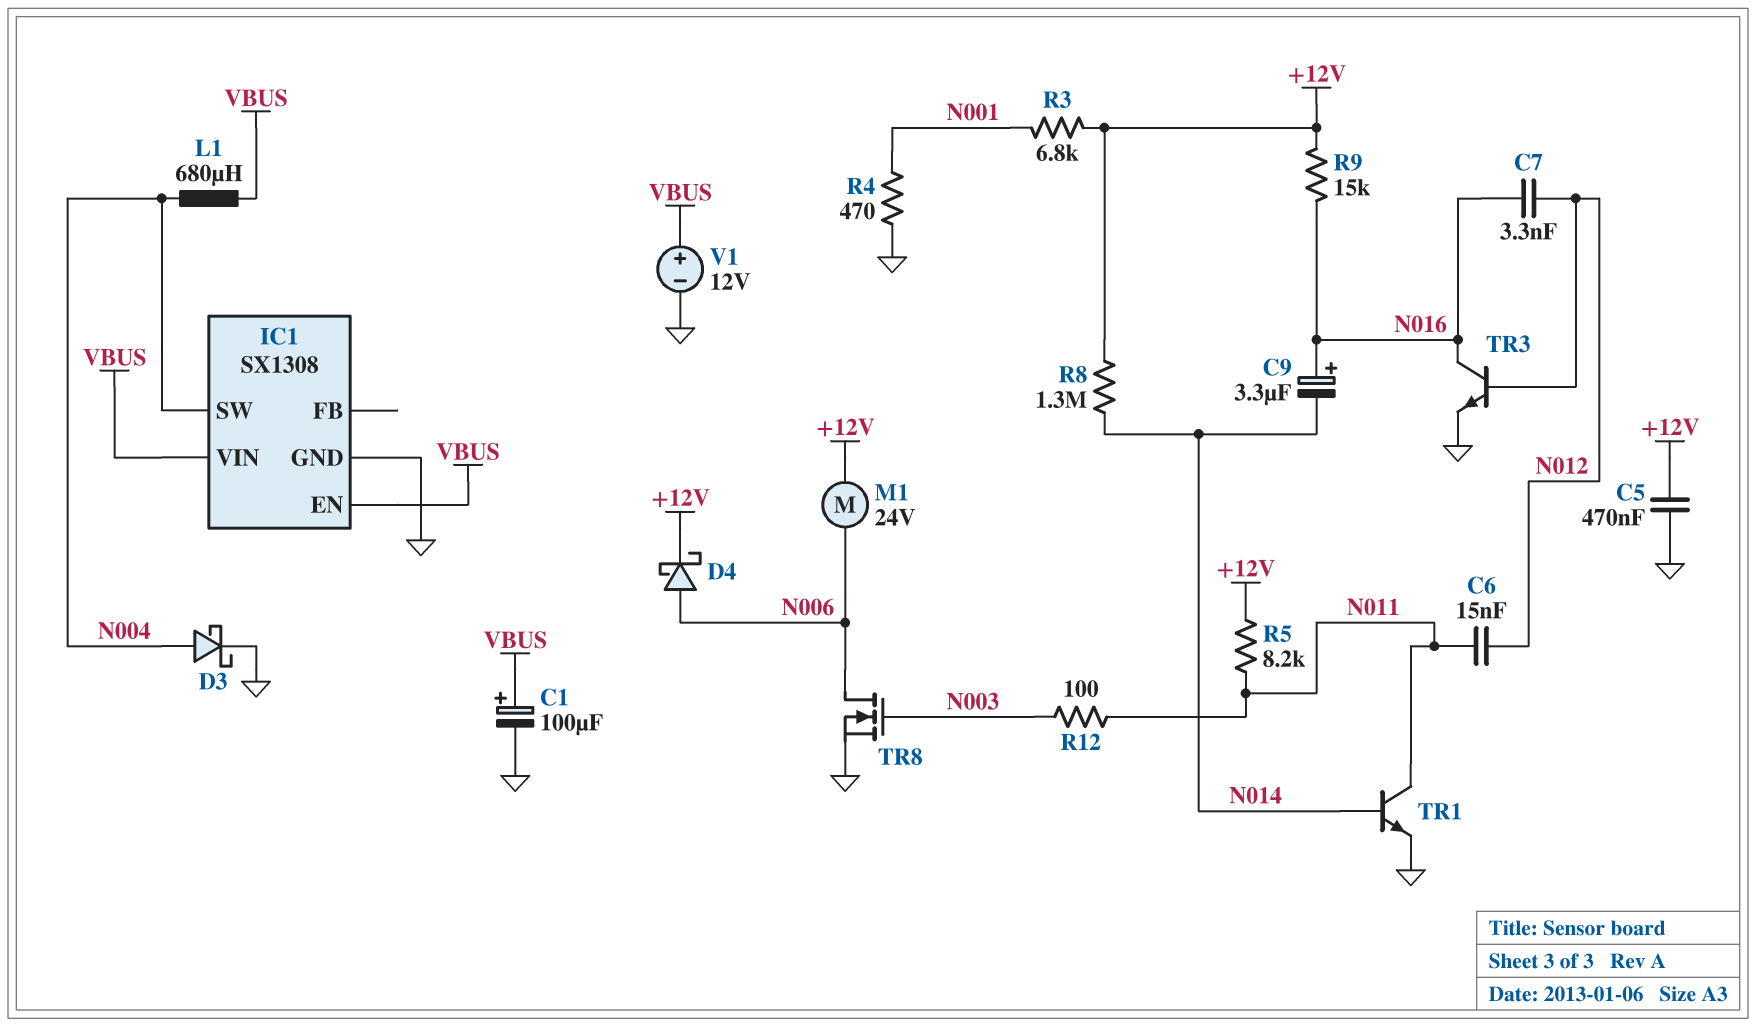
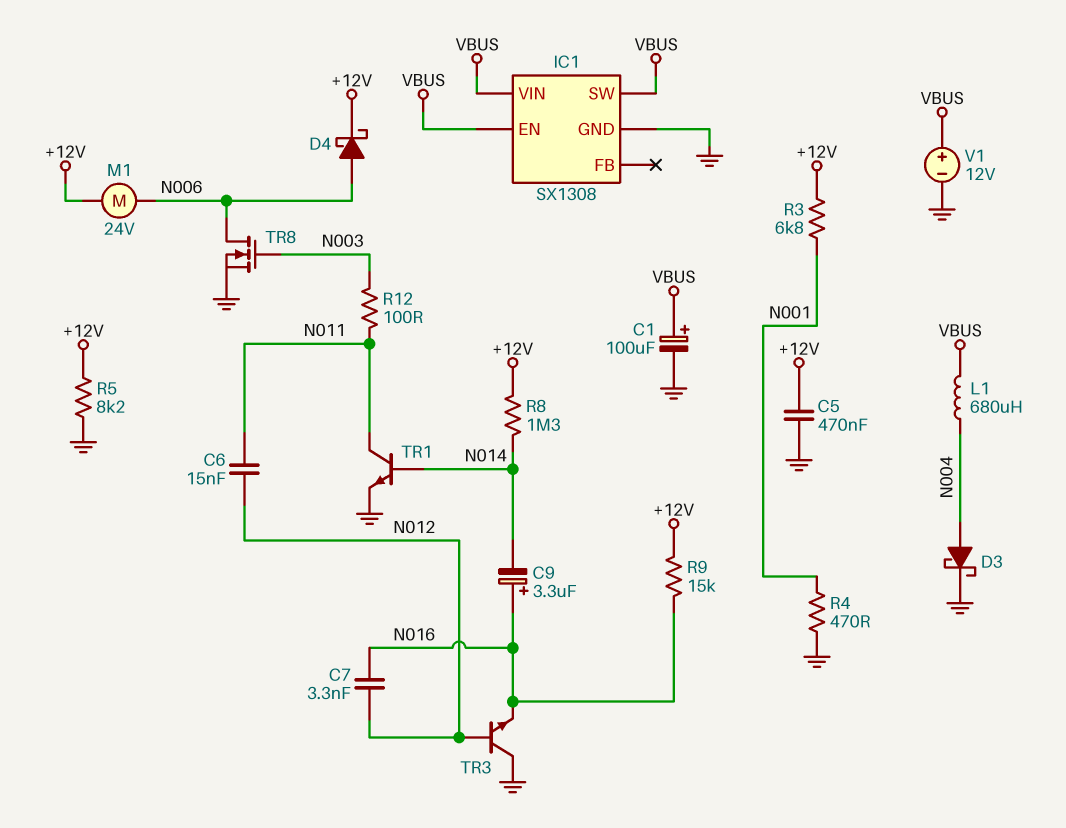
IC1 pin SW: N004 -> VBUS
R5: 8.2k (+12V, N011) -> 8.2k (+12V, GND)
TR3: NPN (B N012, C N016, E GND) -> NPN (B N012, C GND, E N016)

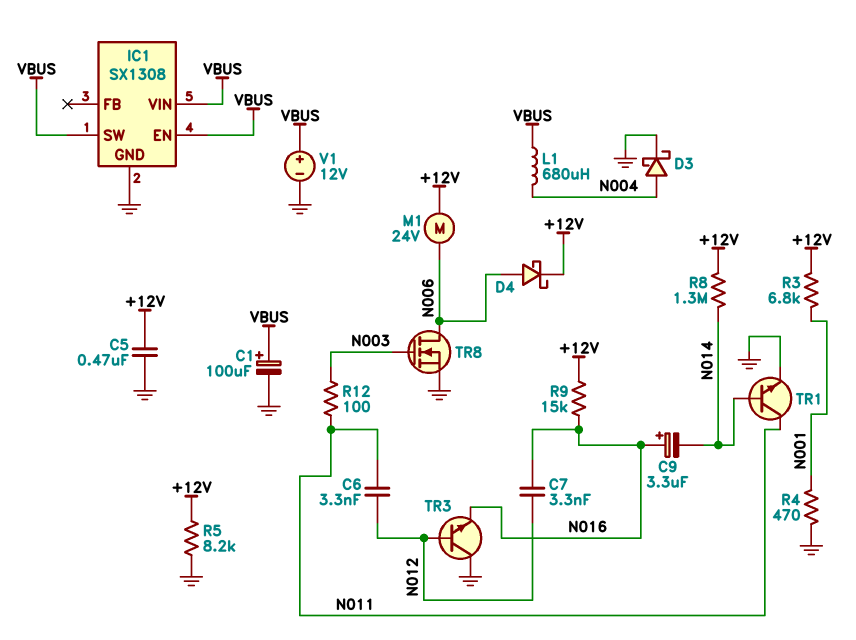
C6: 15nF (N011, N012) -> 3.3nF (N011, N012)

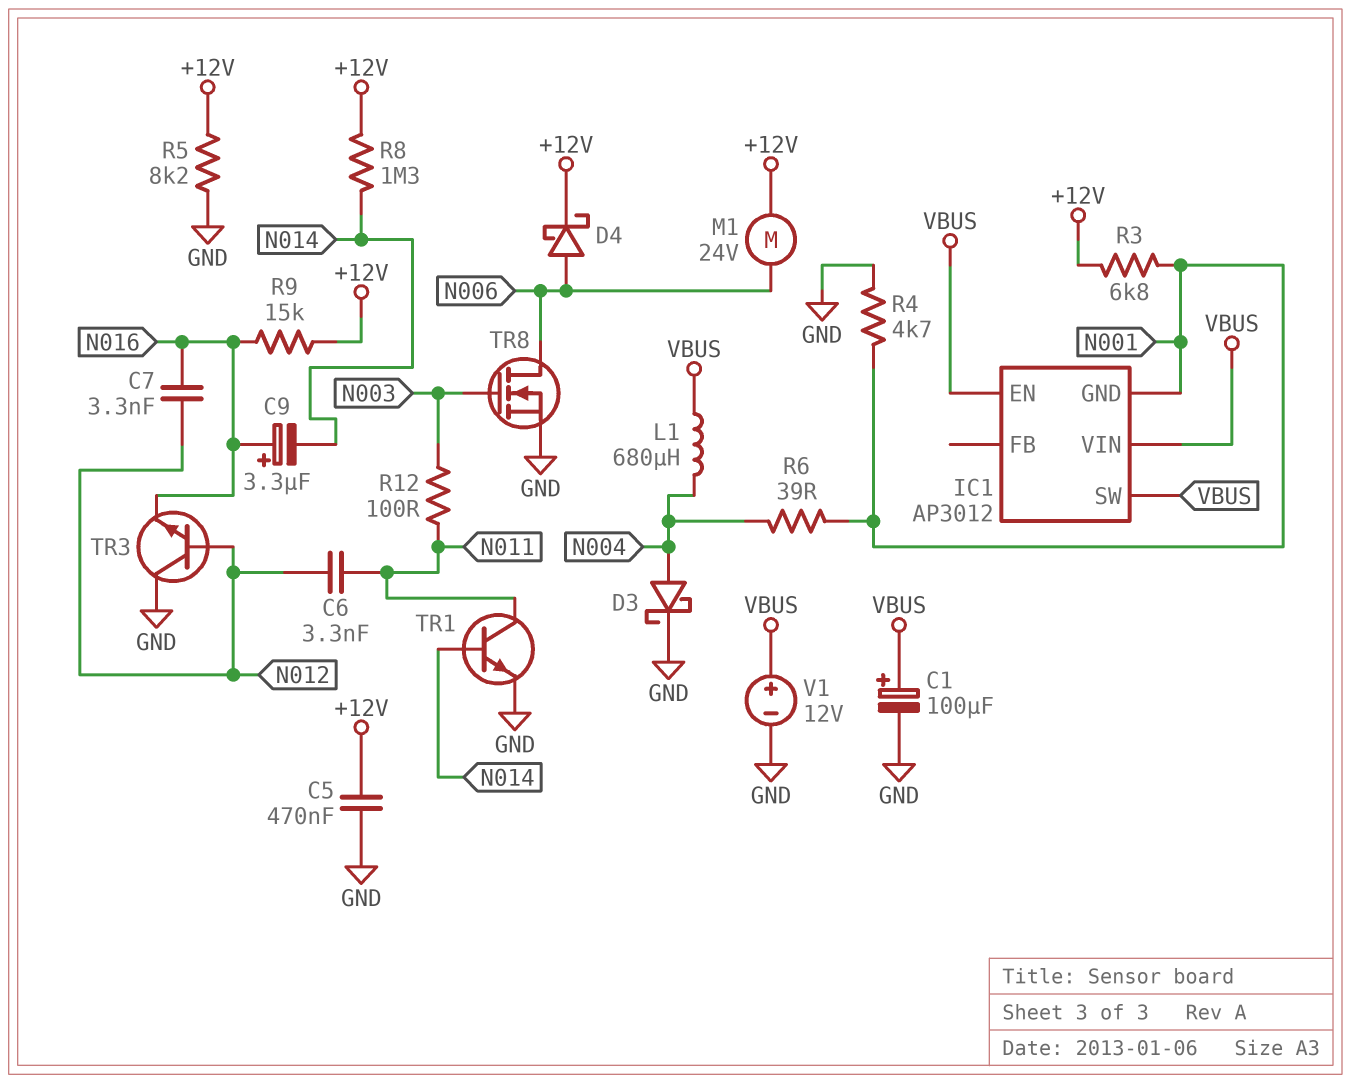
IC1: SX1308 -> AP3012
IC1 pin GND: GND -> N001
R4: 470 (GND, N001) -> 4.7k (GND, N001)
R6: none -> 39 (N001, N004)

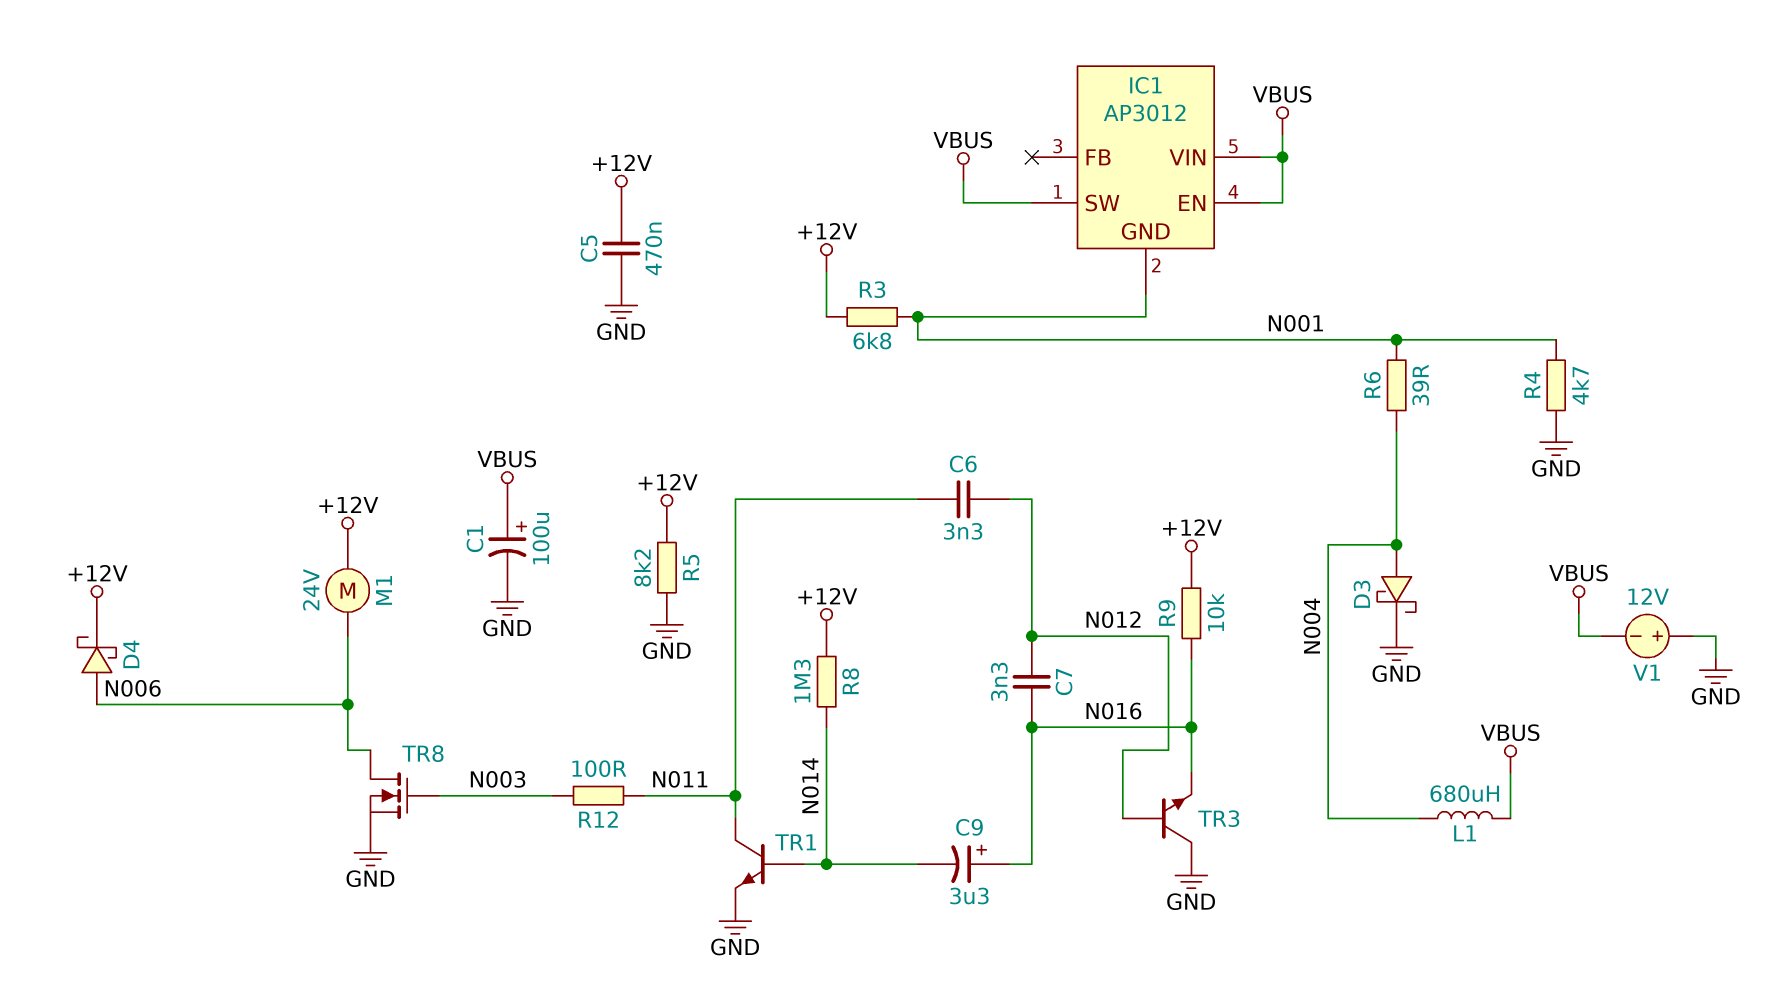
R9: 15k (+12V, N016) -> 10k (+12V, N016)
V1: 12V (plus VBUS, minus GND) -> 12V (plus GND, minus VBUS)

